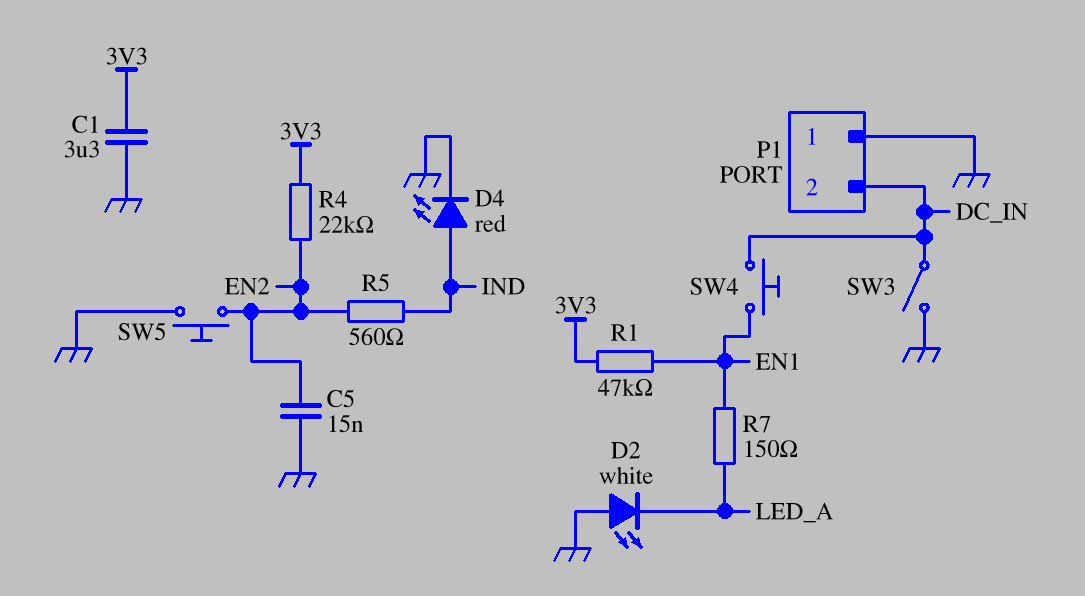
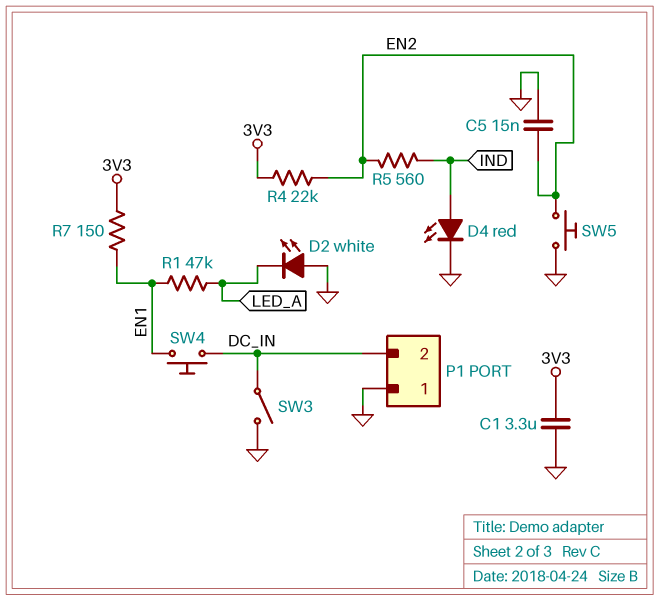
R1: 47k (3V3, EN1) -> 47k (EN1, LED_A)
R7: 150 (EN1, LED_A) -> 150 (3V3, EN1)

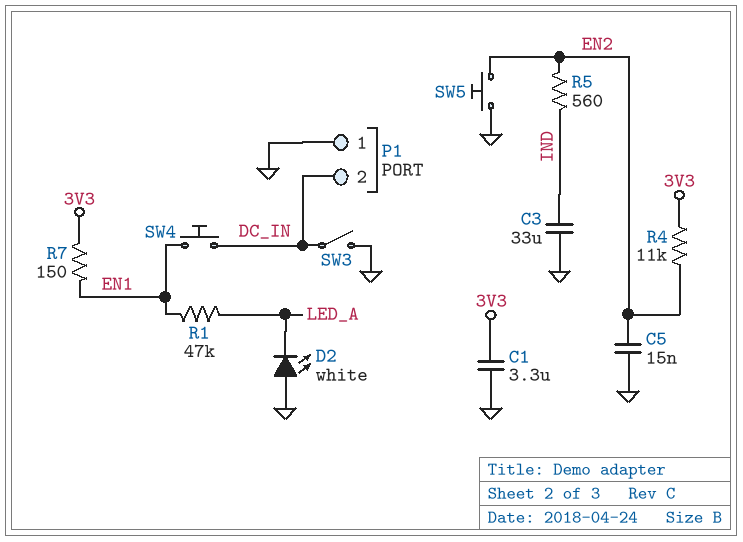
C3: none -> 33uF (GND, IND)
D4: LED red (A IND, K GND) -> none
R4: 22k (3V3, EN2) -> 11k (3V3, EN2)

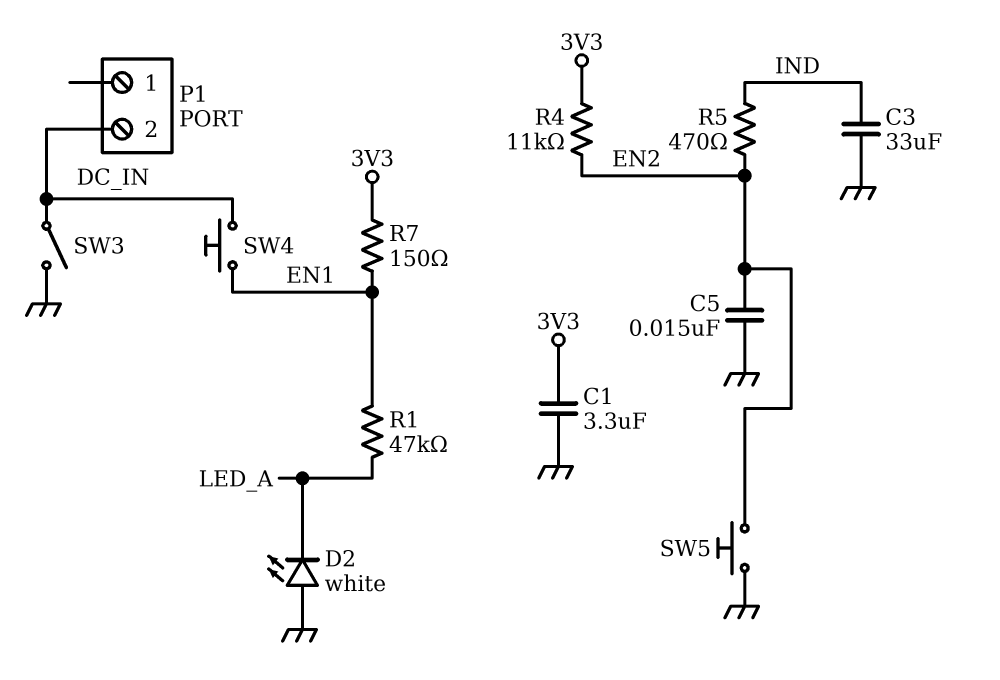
P1 pin 1: GND -> none
R5: 560 (EN2, IND) -> 470 (EN2, IND)

